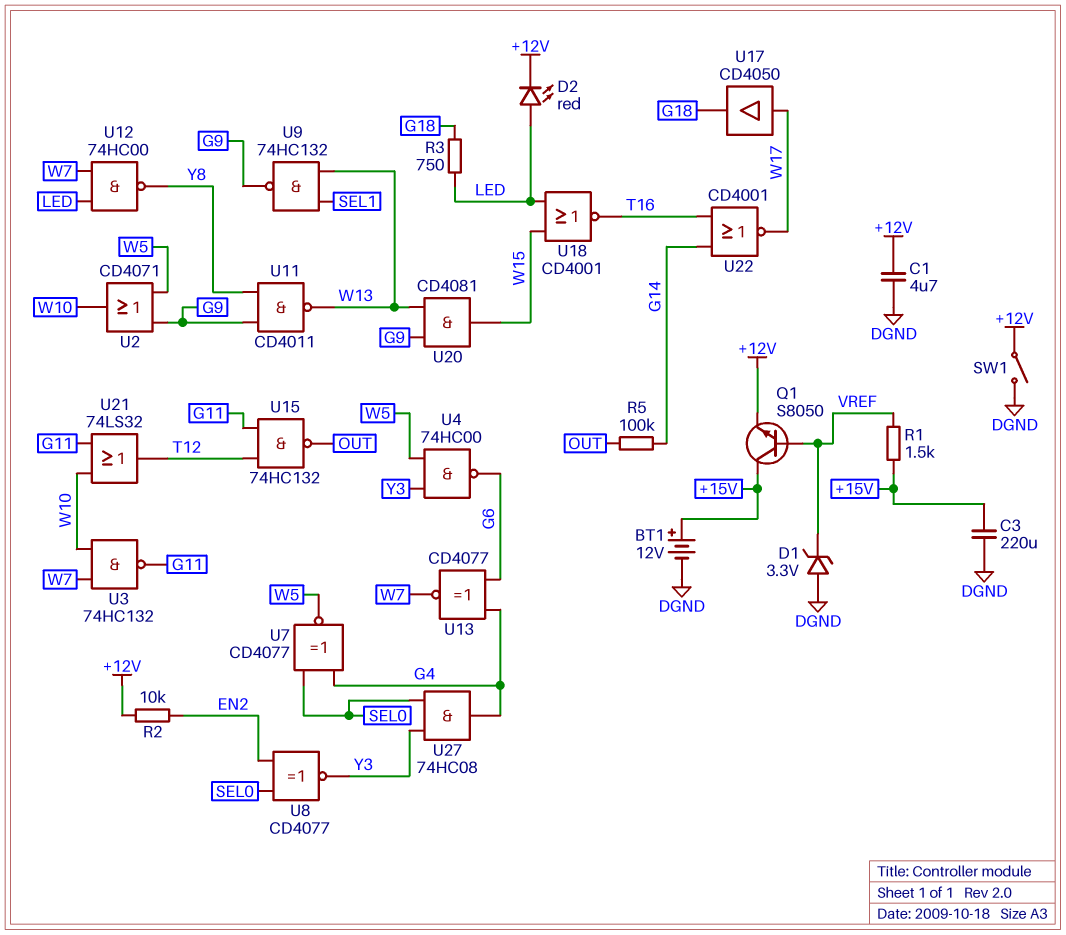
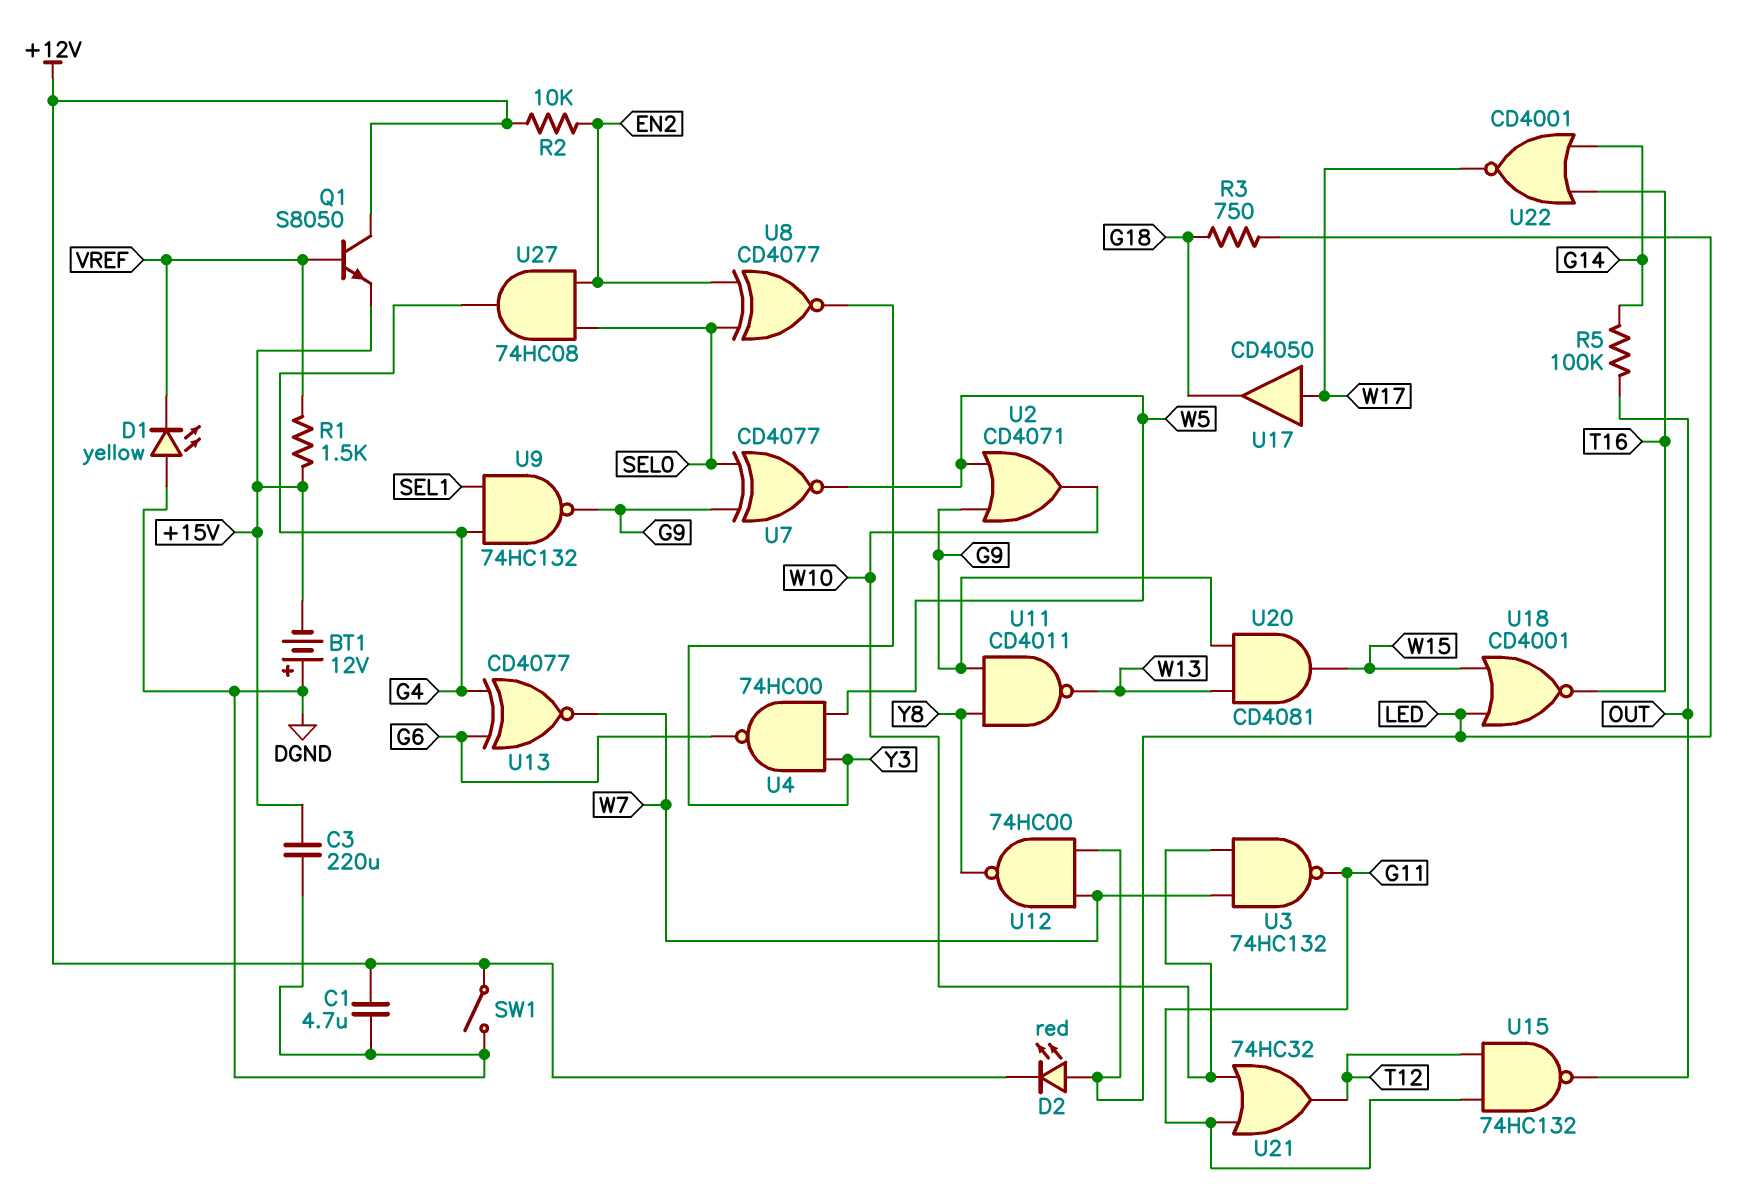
BT1: 12V (plus +15V, minus DGND) -> 12V (plus DGND, minus +15V)
D1: zener 3.3V (A DGND, K VREF) -> LED yellow (A DGND, K VREF)
Q1: NPN S8050 (B VREF, C +15V, E +12V) -> NPN S8050 (B VREF, C +12V, E +15V)
U7: XNOR CD4077 (in G4, in SEL0, out W5) -> XNOR CD4077 (in G9, in SEL0, out W5)
U9: NAND 74HC132 (in SEL1, in W13, out G9) -> NAND 74HC132 (in G4, in SEL1, out G9)
U21: OR 74LS32 (in G11, in W10, out T12) -> OR 74HC32 (in G11, in W10, out T12)
U27: AND 74HC08 (in SEL0, in Y3, out G4) -> AND 74HC08 (in EN2, in SEL0, out G4)

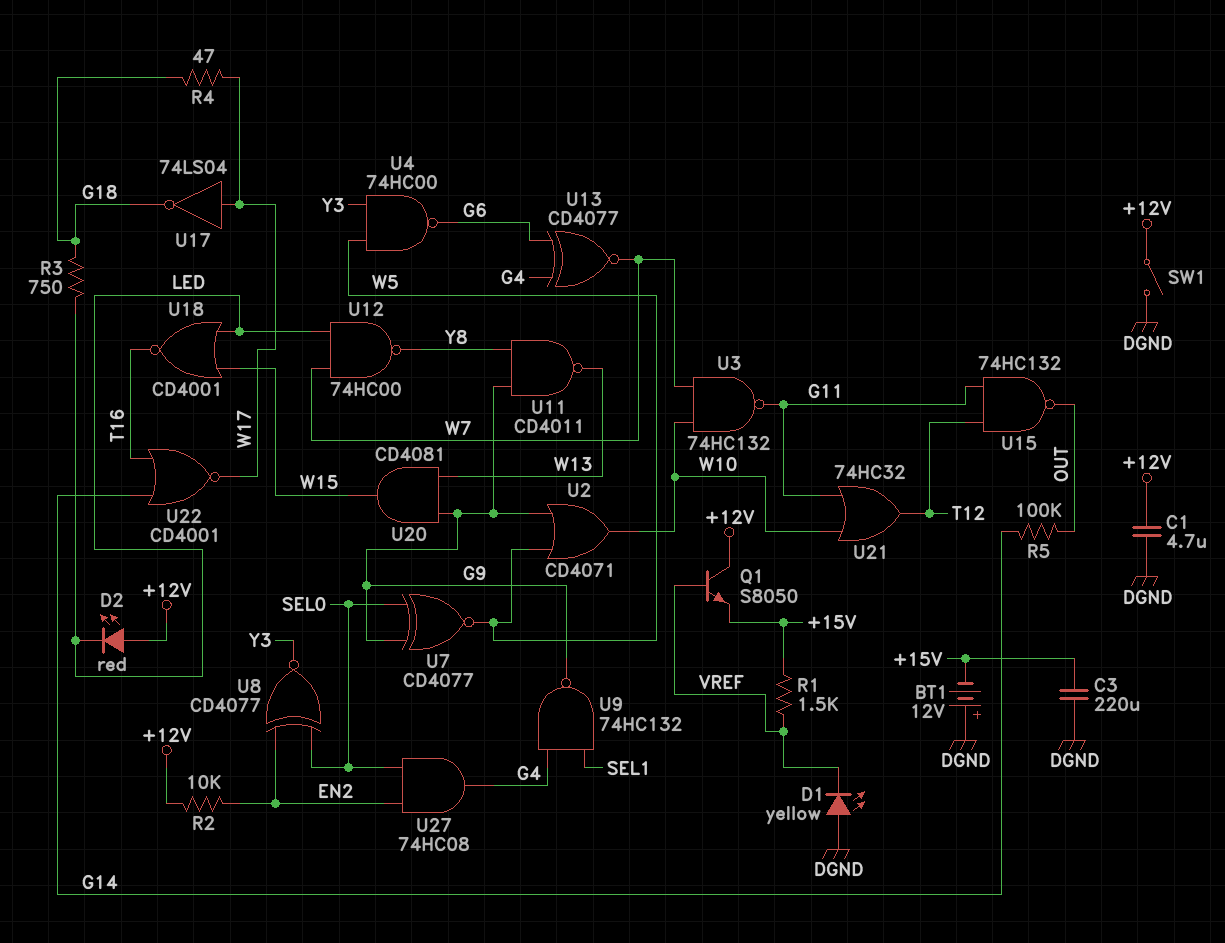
D2: LED red (A LED, K +12V) -> LED red (A +12V, K LED)
R4: none -> 47 (G18, W17)
U17: buffer CD4050 (in W17, out G18) -> NOT 74LS04 (in W17, out G18)

